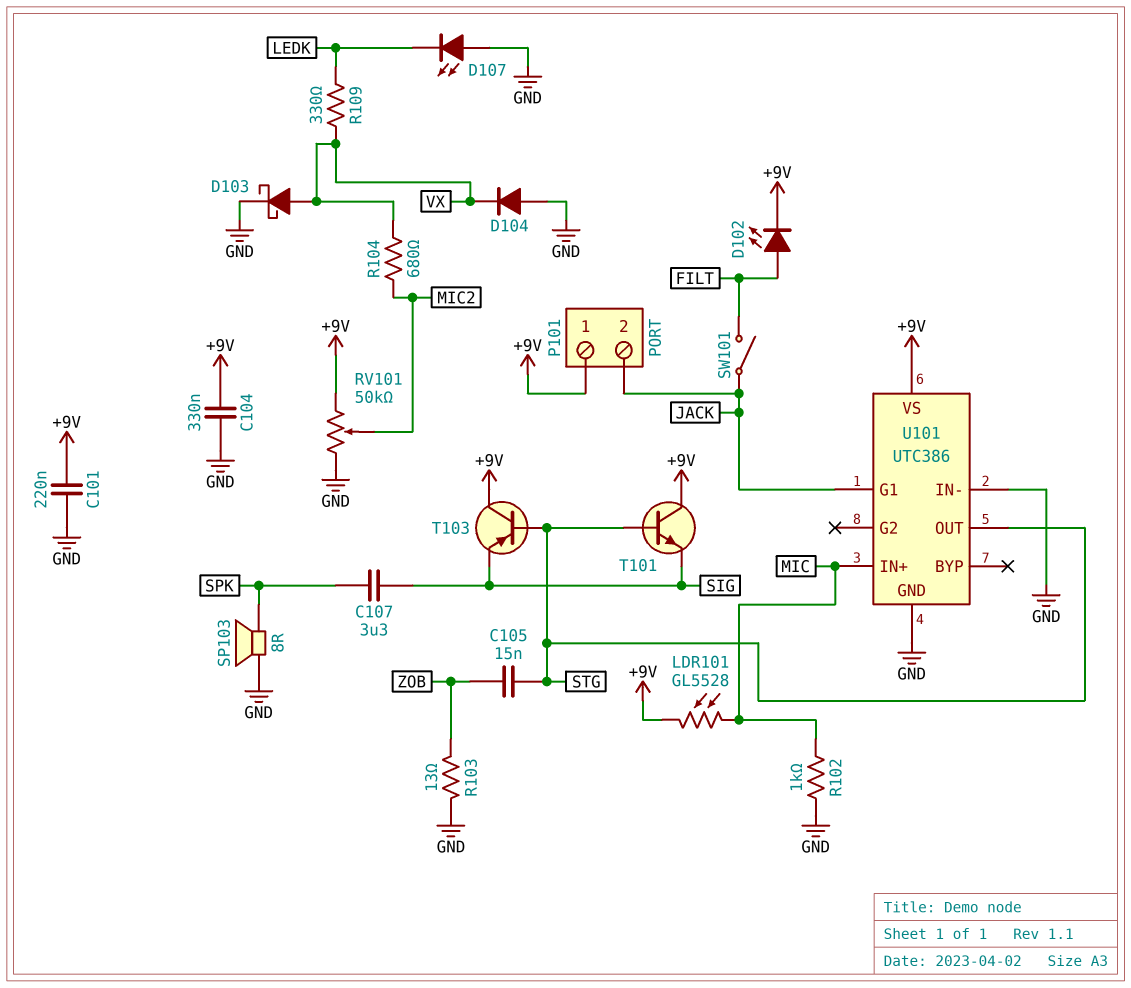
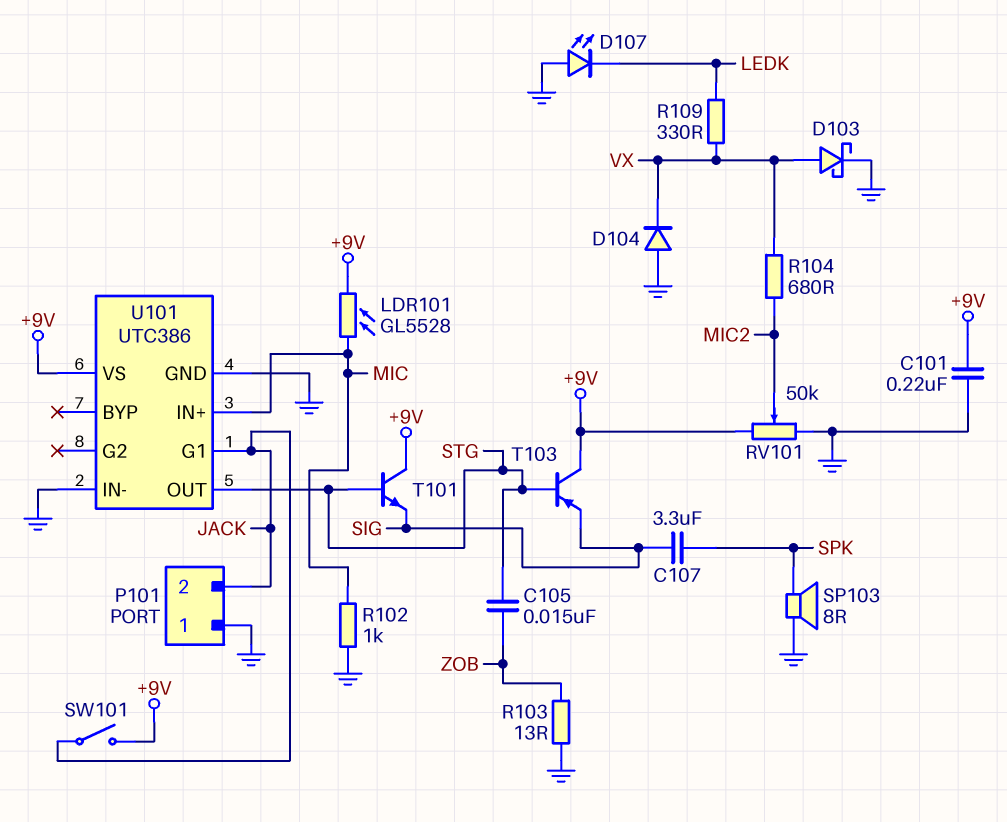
C104: 330nF (+9V, GND) -> none
D102: LED (A FILT, K +9V) -> none
P101 pin 1: +9V -> GND
SW101: switch (FILT, JACK) -> switch (+9V, JACK)

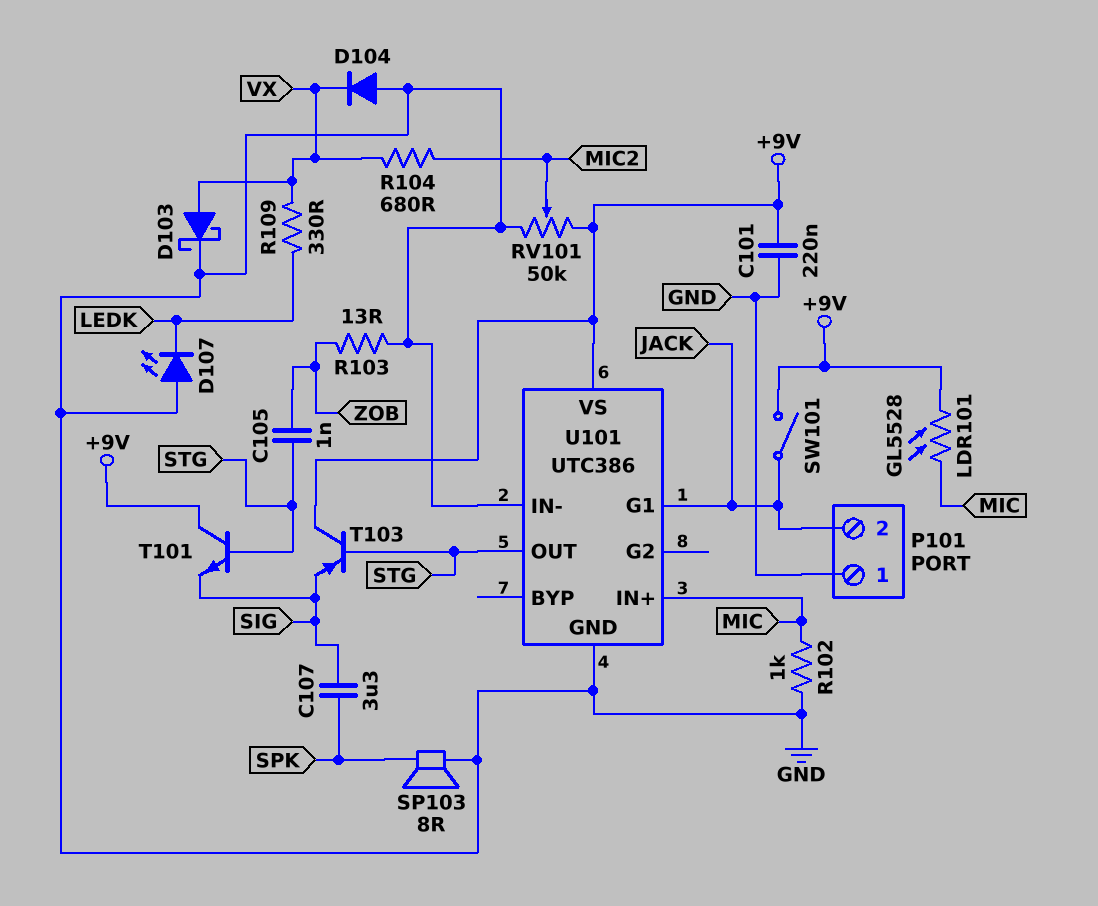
C105: 15nF (STG, ZOB) -> 1nF (STG, ZOB)

